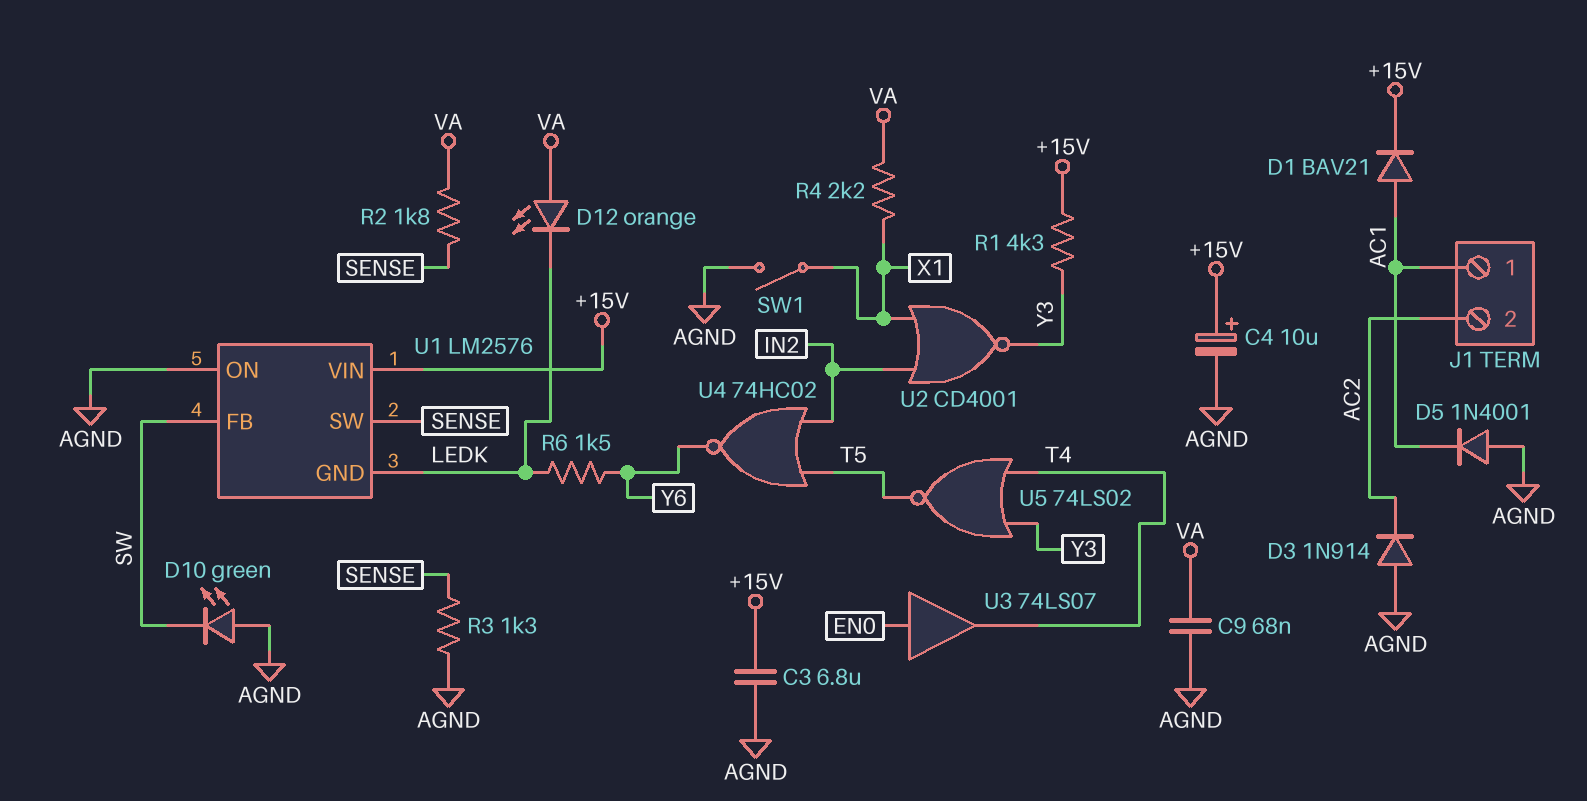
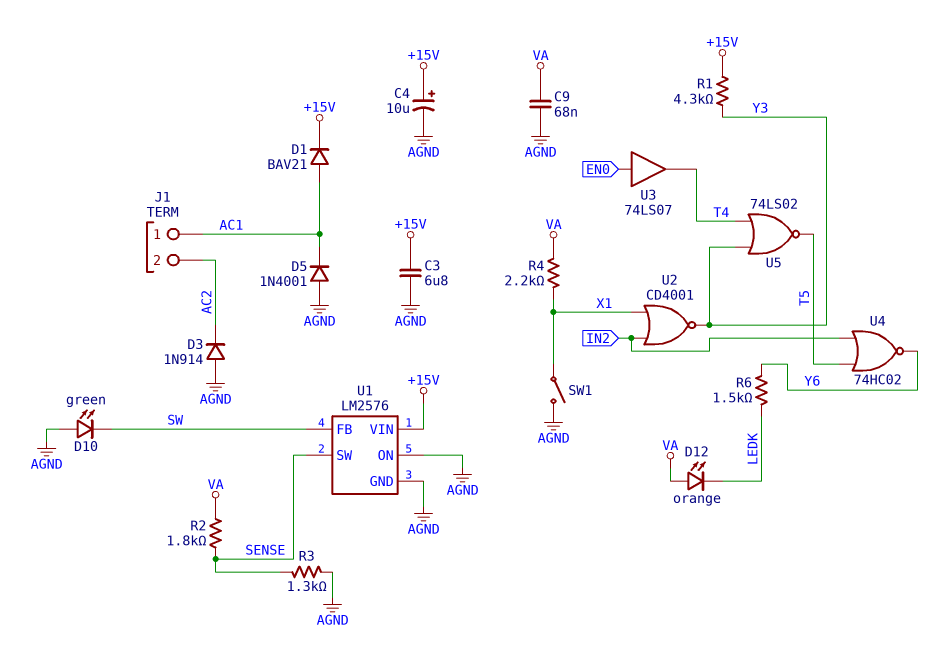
U1 pin GND: LEDK -> AGND

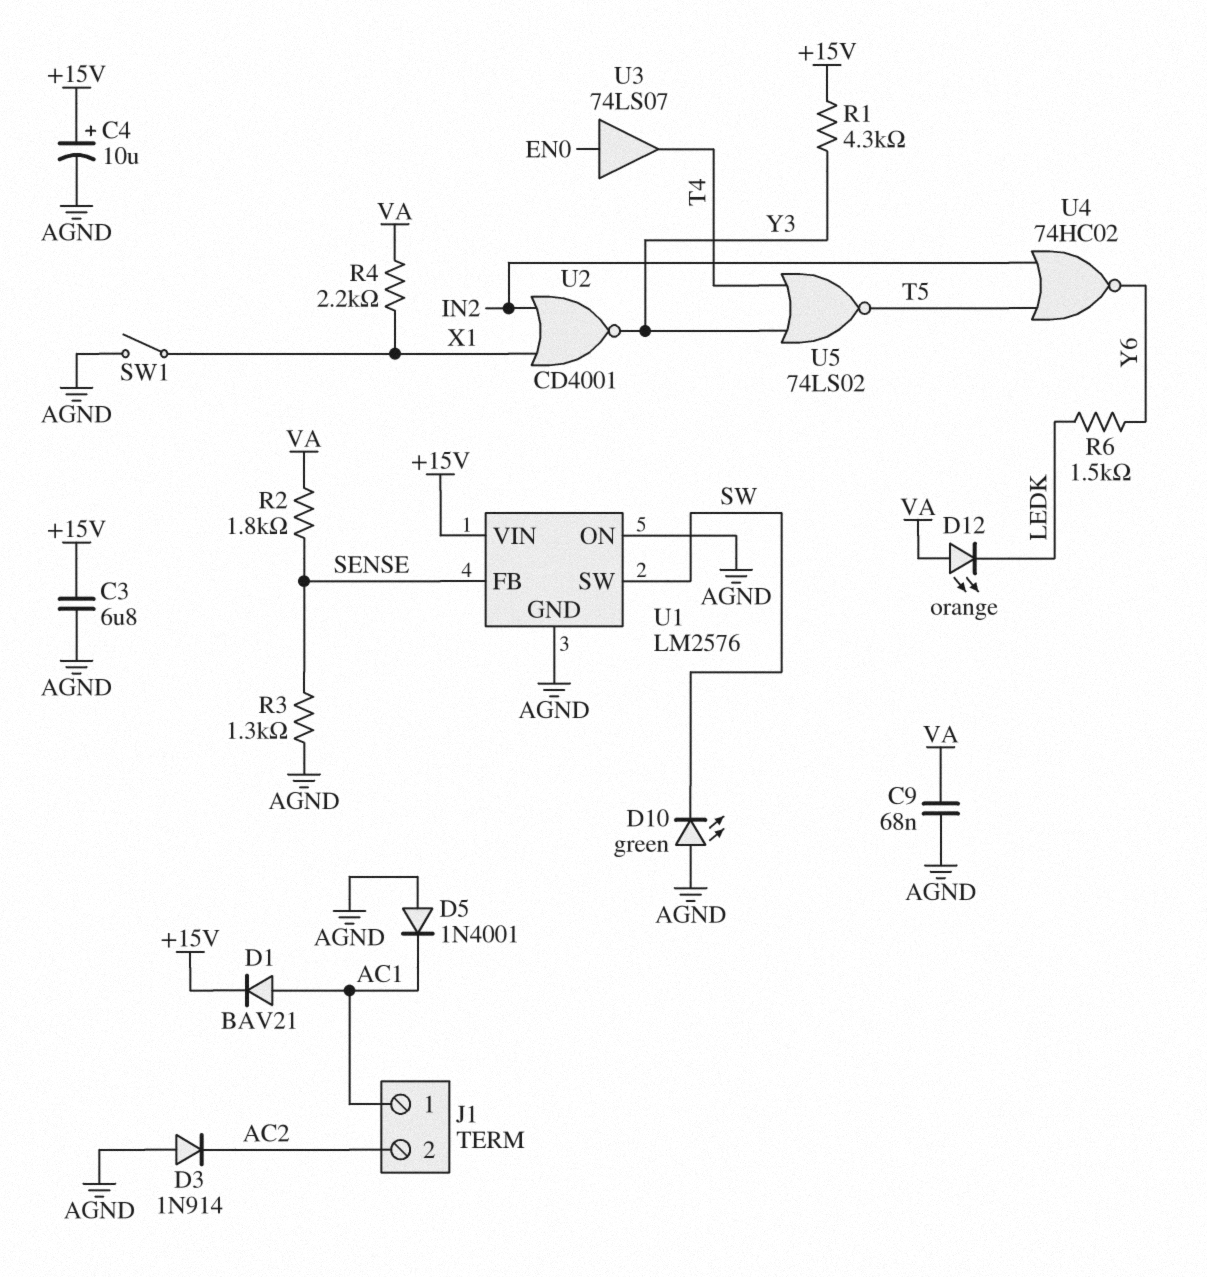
U1 pin FB: SW -> SENSE
U1 pin SW: SENSE -> SW

